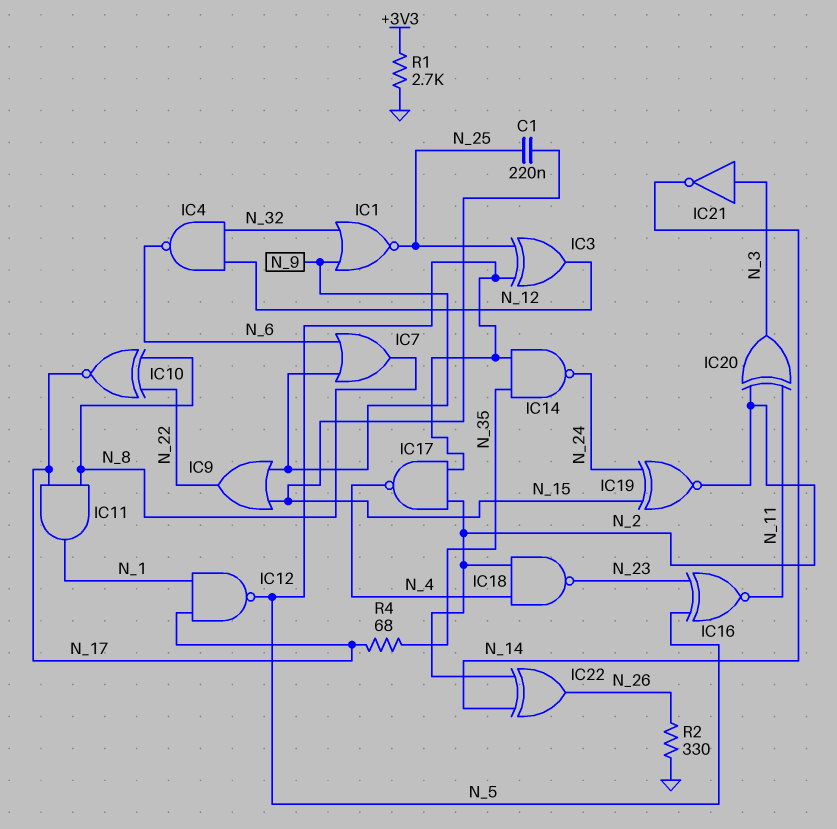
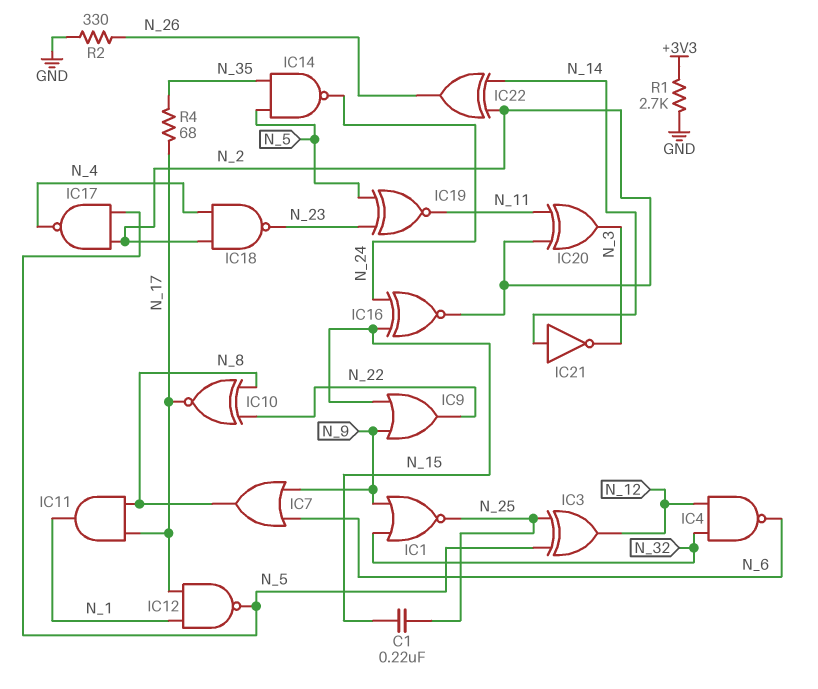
IC16: XNOR (in N_5, in N_23, out N_11) -> XNOR (in N_15, in N_24, out N_2)
IC19: XNOR (in N_15, in N_24, out N_2) -> XNOR (in N_5, in N_23, out N_11)
IC21: NOT (in N_3, out N_14) -> NOT (in N_14, out N_3)

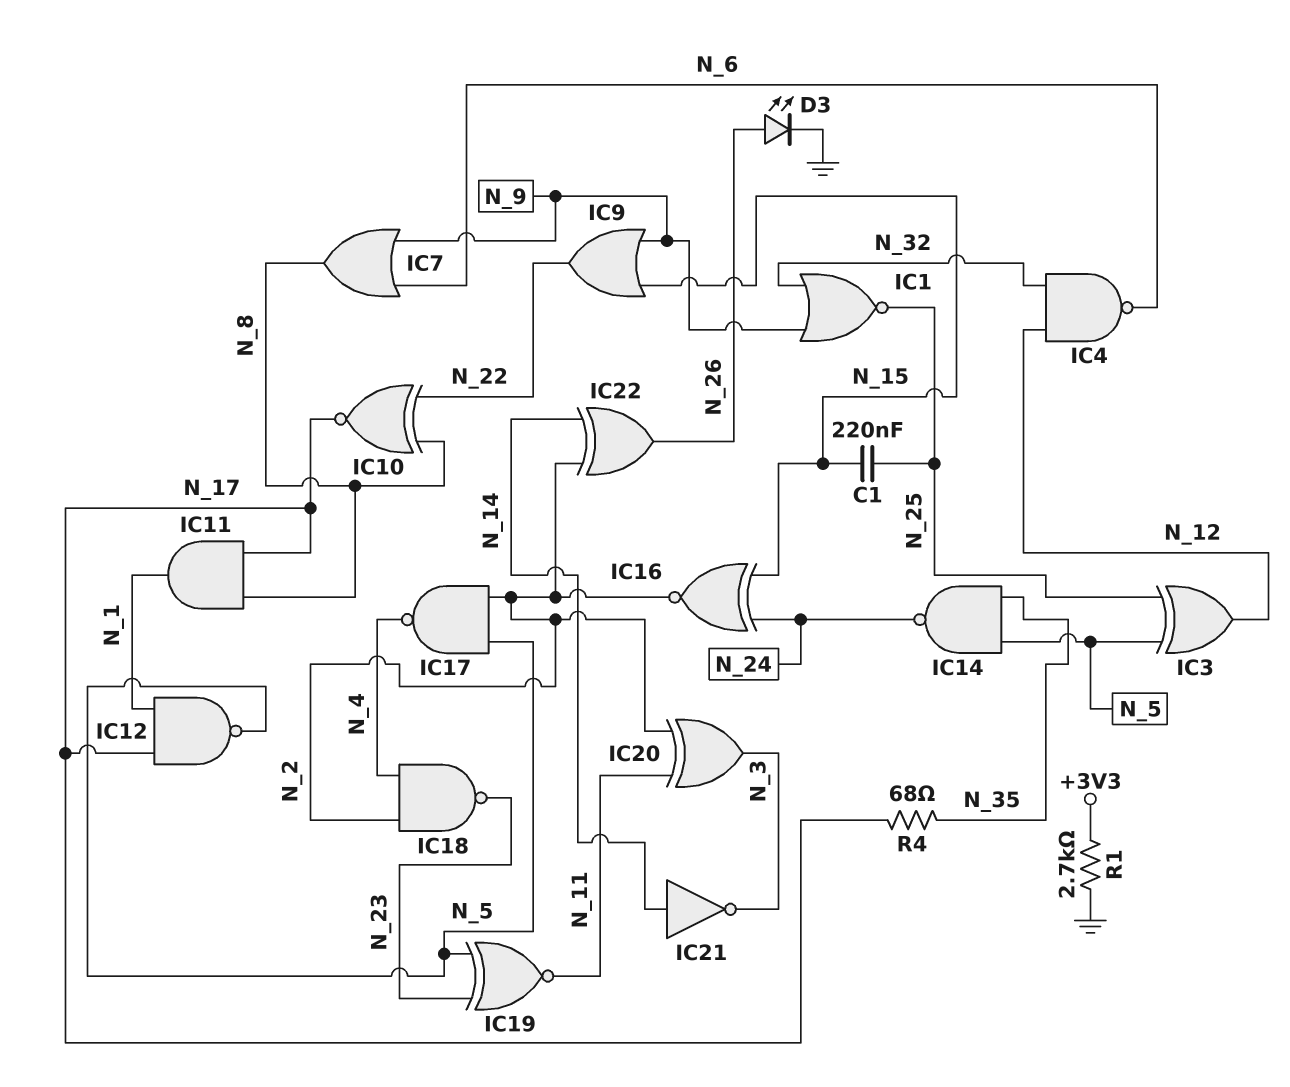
D3: none -> LED (A N_26, K GND)
R2: 330 (GND, N_26) -> none

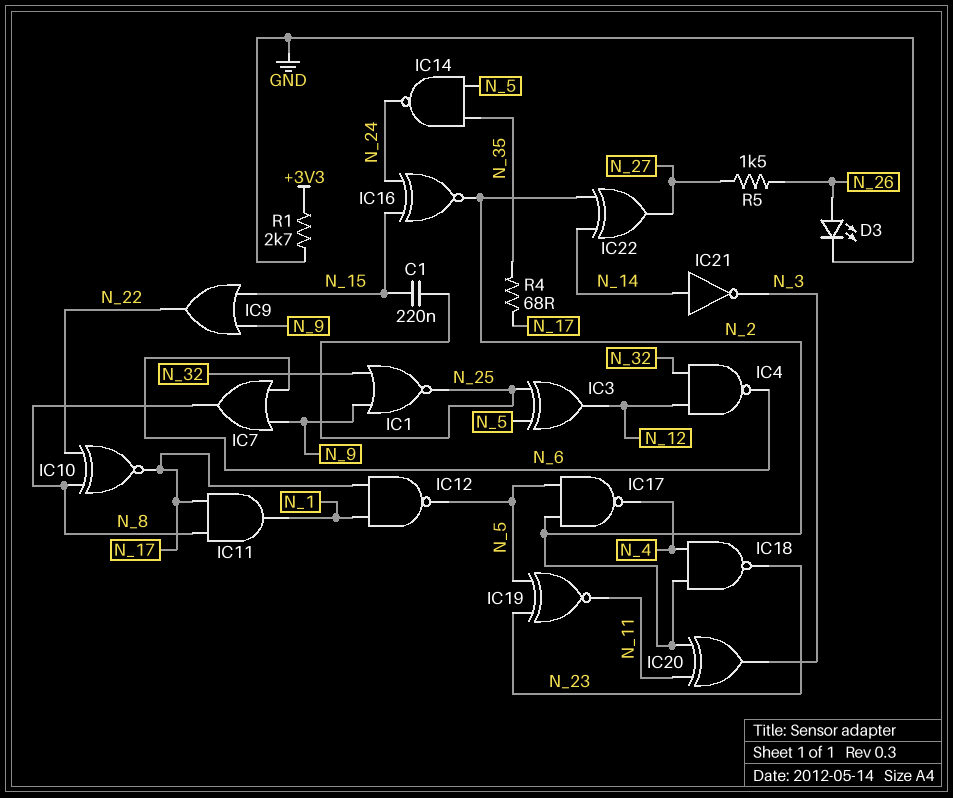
IC22: XOR (in N_2, in N_14, out N_26) -> XOR (in N_2, in N_14, out N_27)
R5: none -> 1.5k (N_26, N_27)

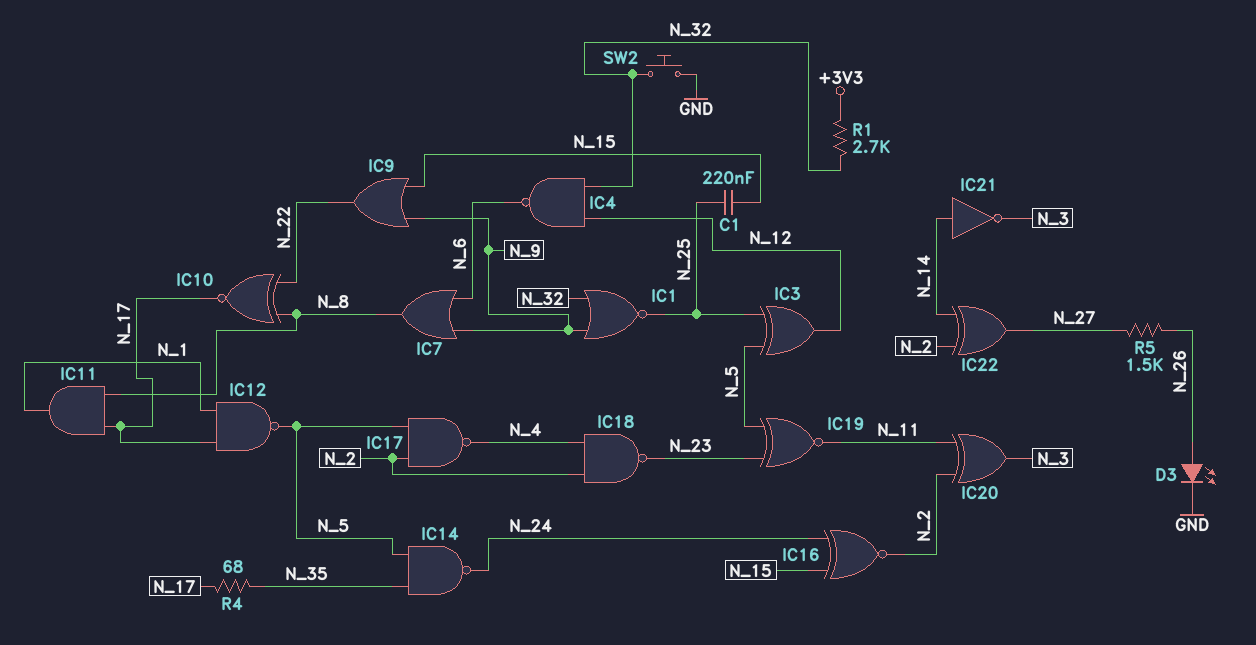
R1: 2.7k (+3V3, GND) -> 2.7k (+3V3, N_32)
SW2: none -> button (GND, N_32)

